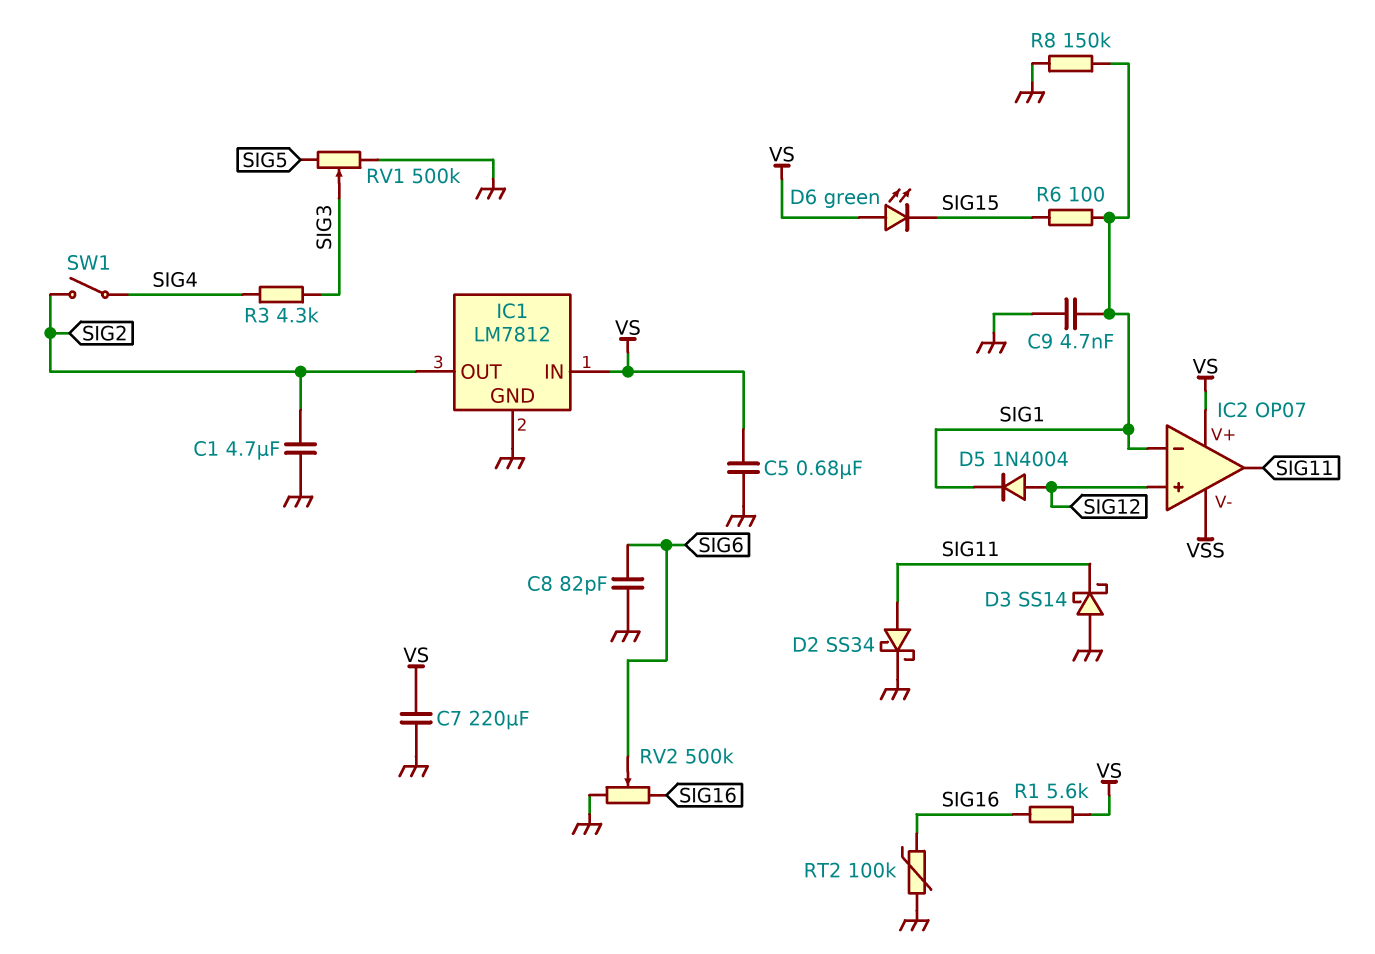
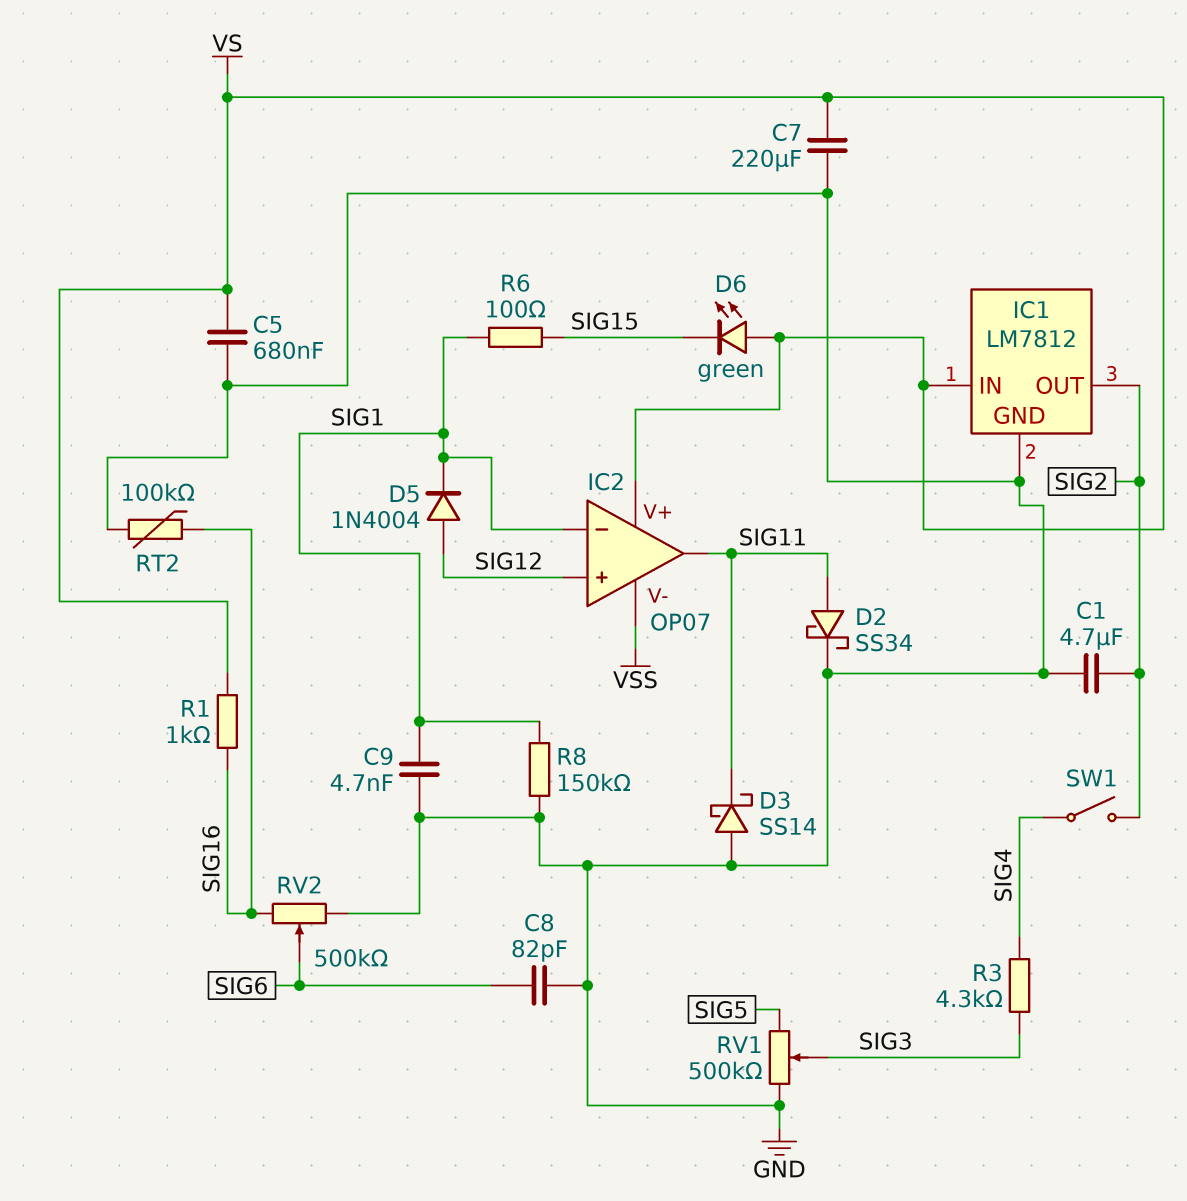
R1: 5.6k (SIG16, VS) -> 1k (SIG16, VS)

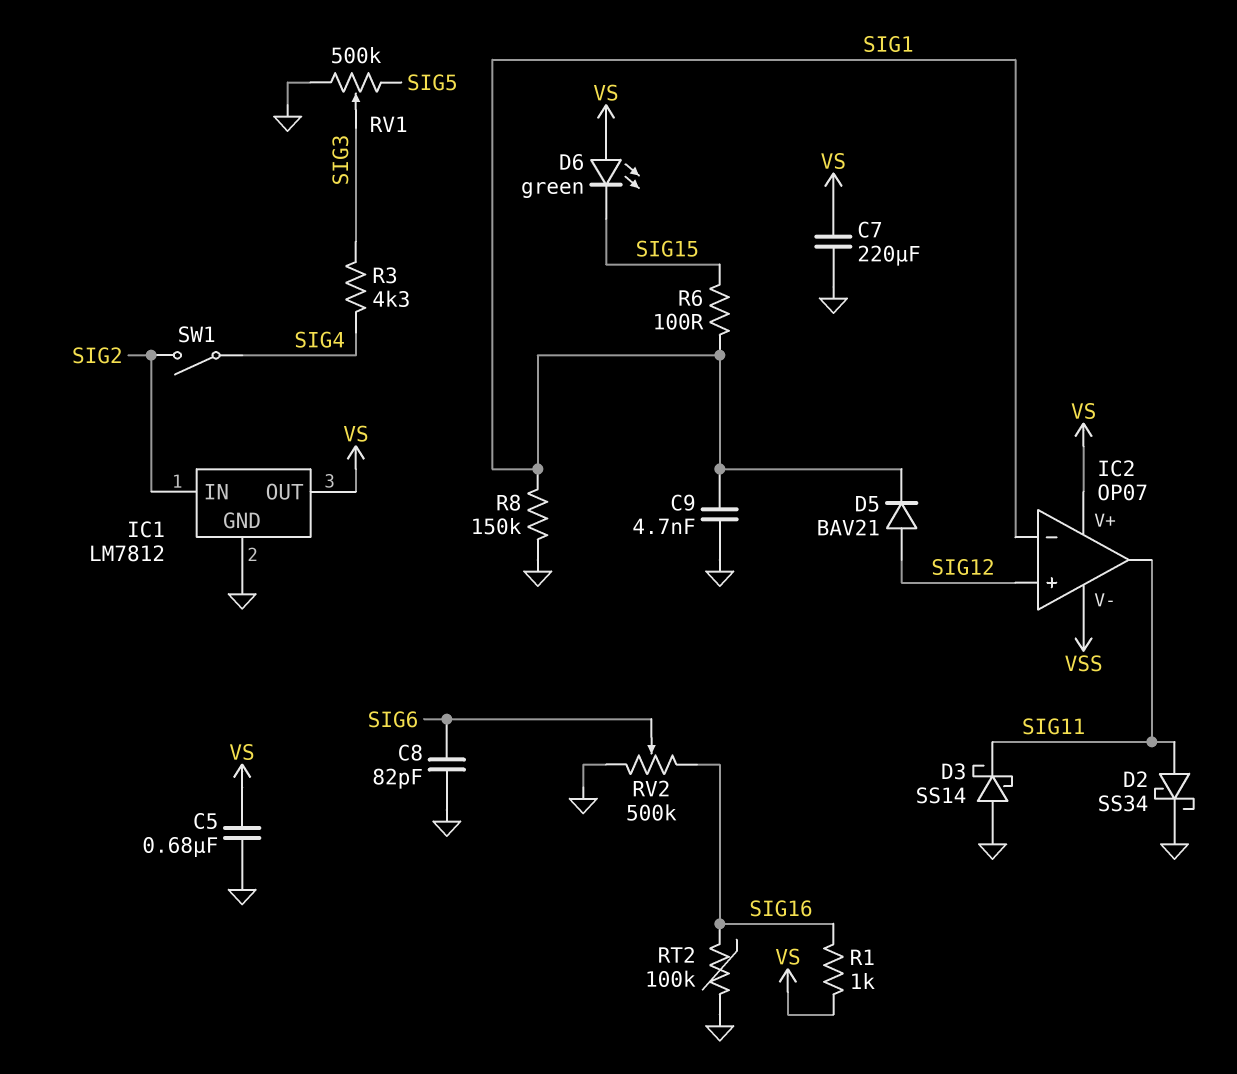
C1: 4.7uF (GND, SIG2) -> none
D5: diode 1N4004 (A SIG12, K SIG1) -> diode BAV21 (A SIG12, K SIG1)
IC1 pin IN: VS -> SIG2
IC1 pin OUT: SIG2 -> VS

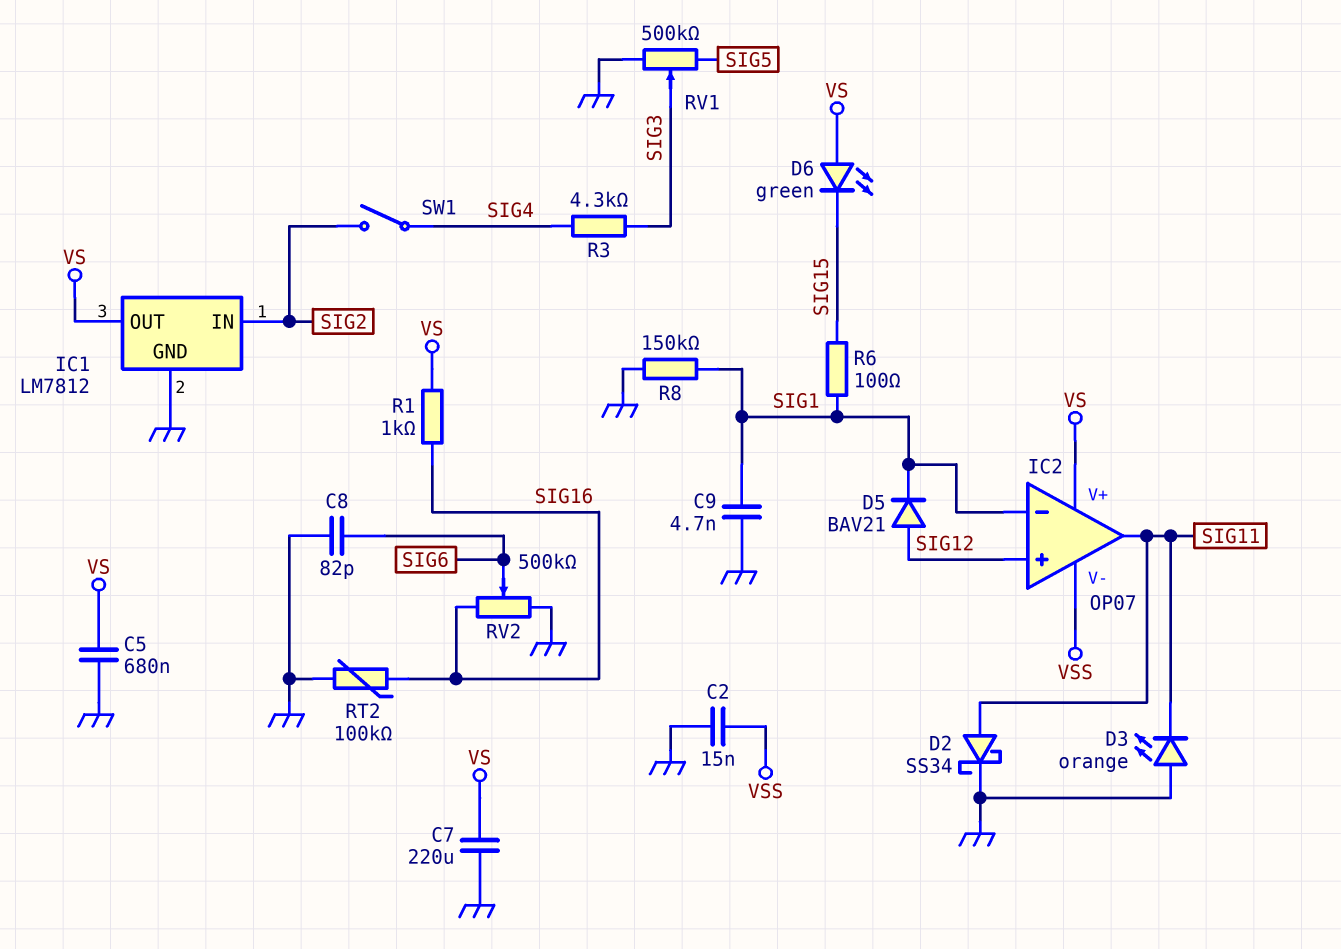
C2: none -> 15nF (GND, VSS)
D3: schottky SS14 (A GND, K SIG11) -> LED orange (A GND, K SIG11)

